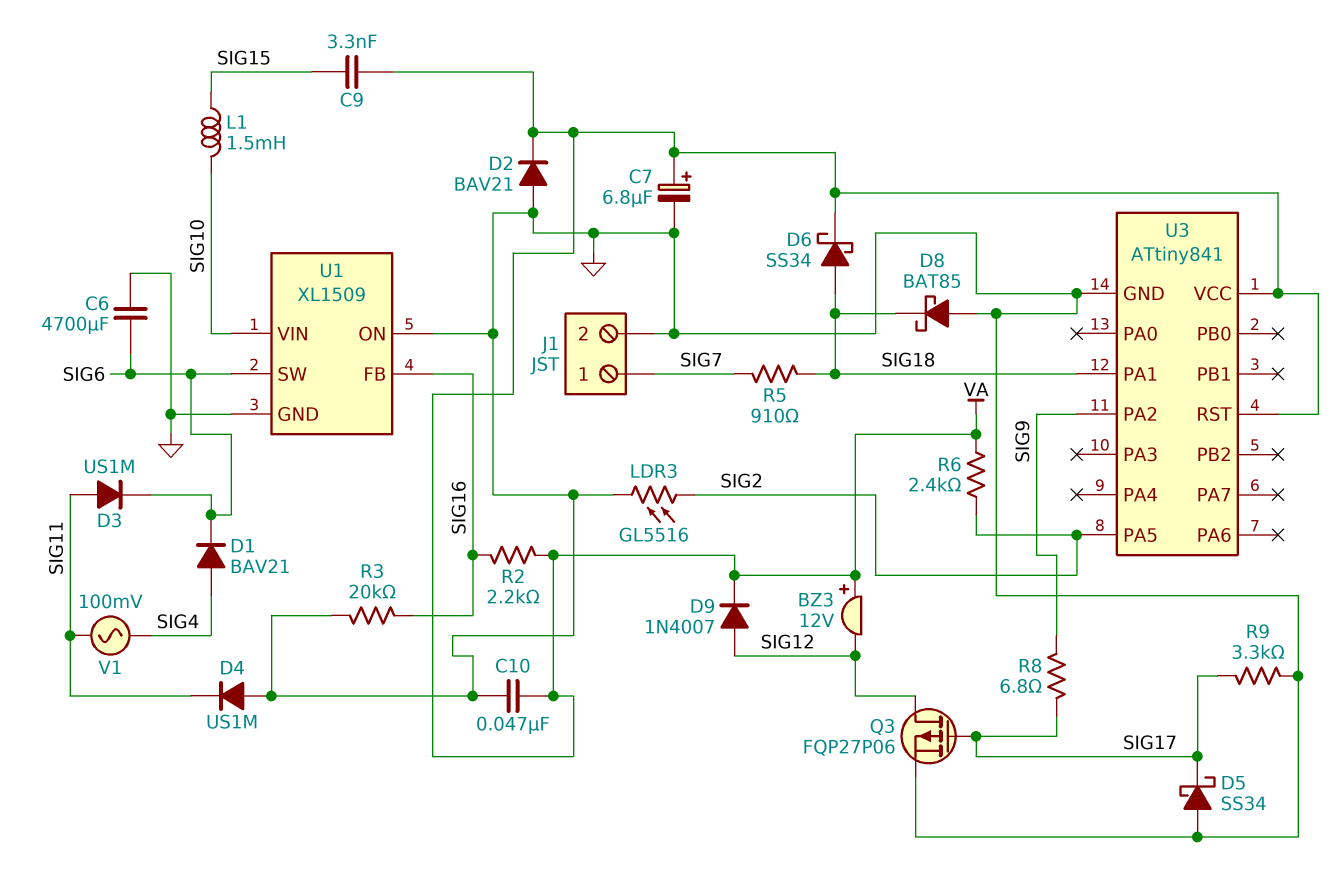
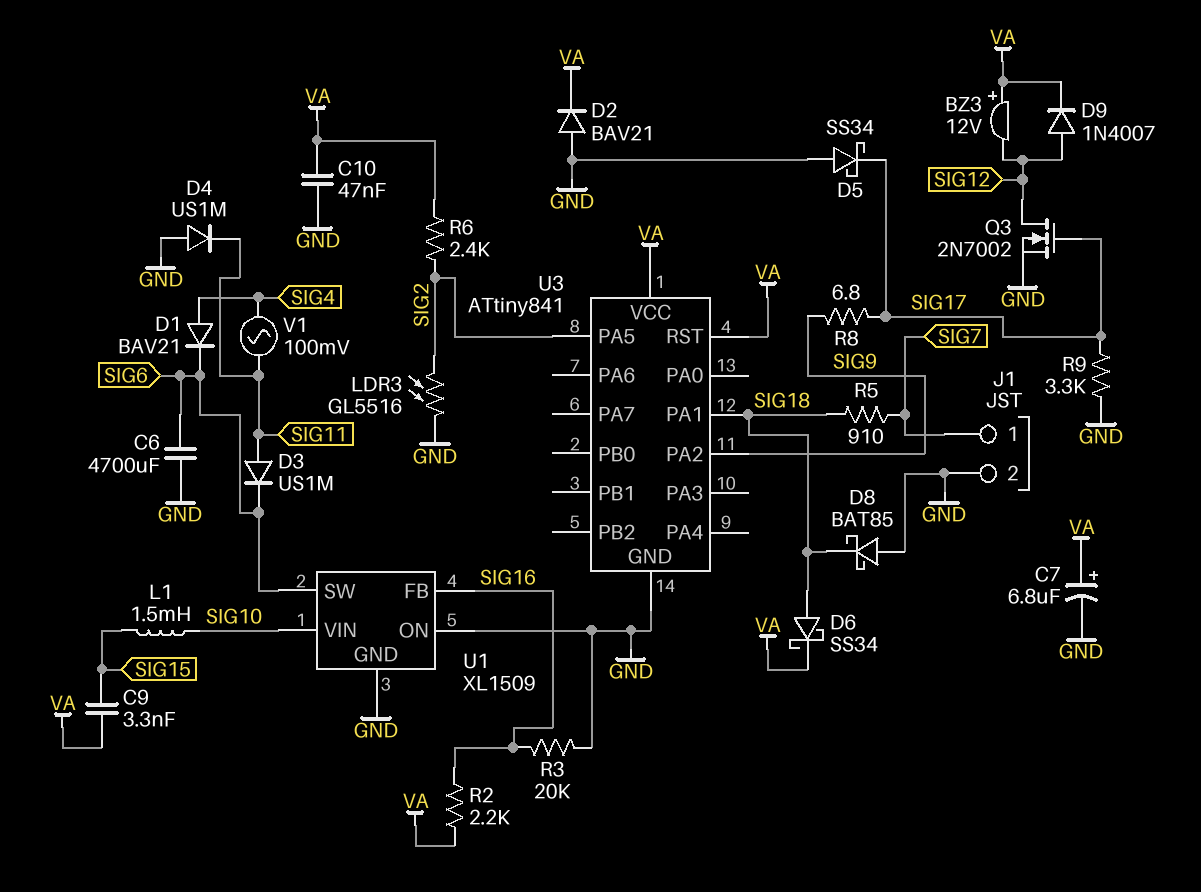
Q3: PMOS FQP27P06 (G SIG17, D SIG12, S GND) -> NMOS 2N7002 (G SIG17, D SIG12, S GND)

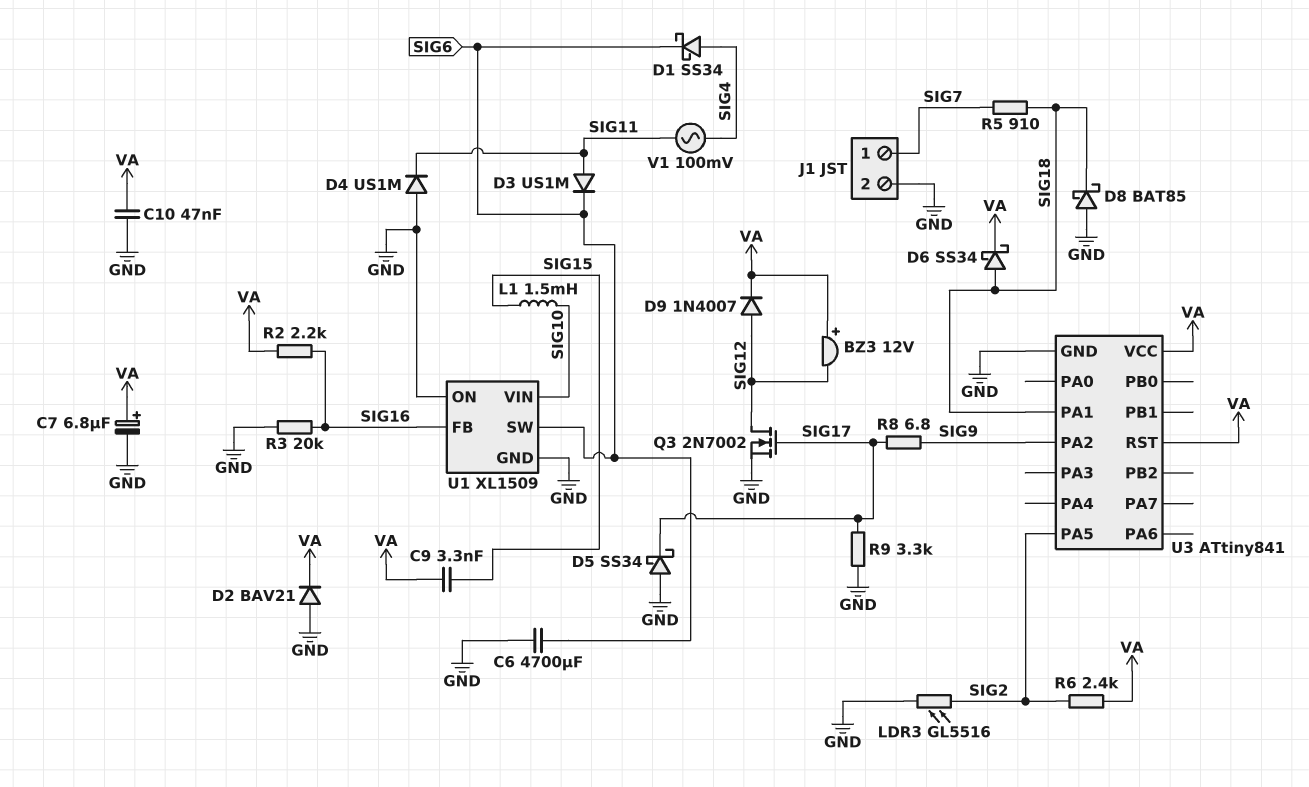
D1: diode BAV21 (A SIG4, K SIG6) -> schottky SS34 (A SIG4, K SIG6)

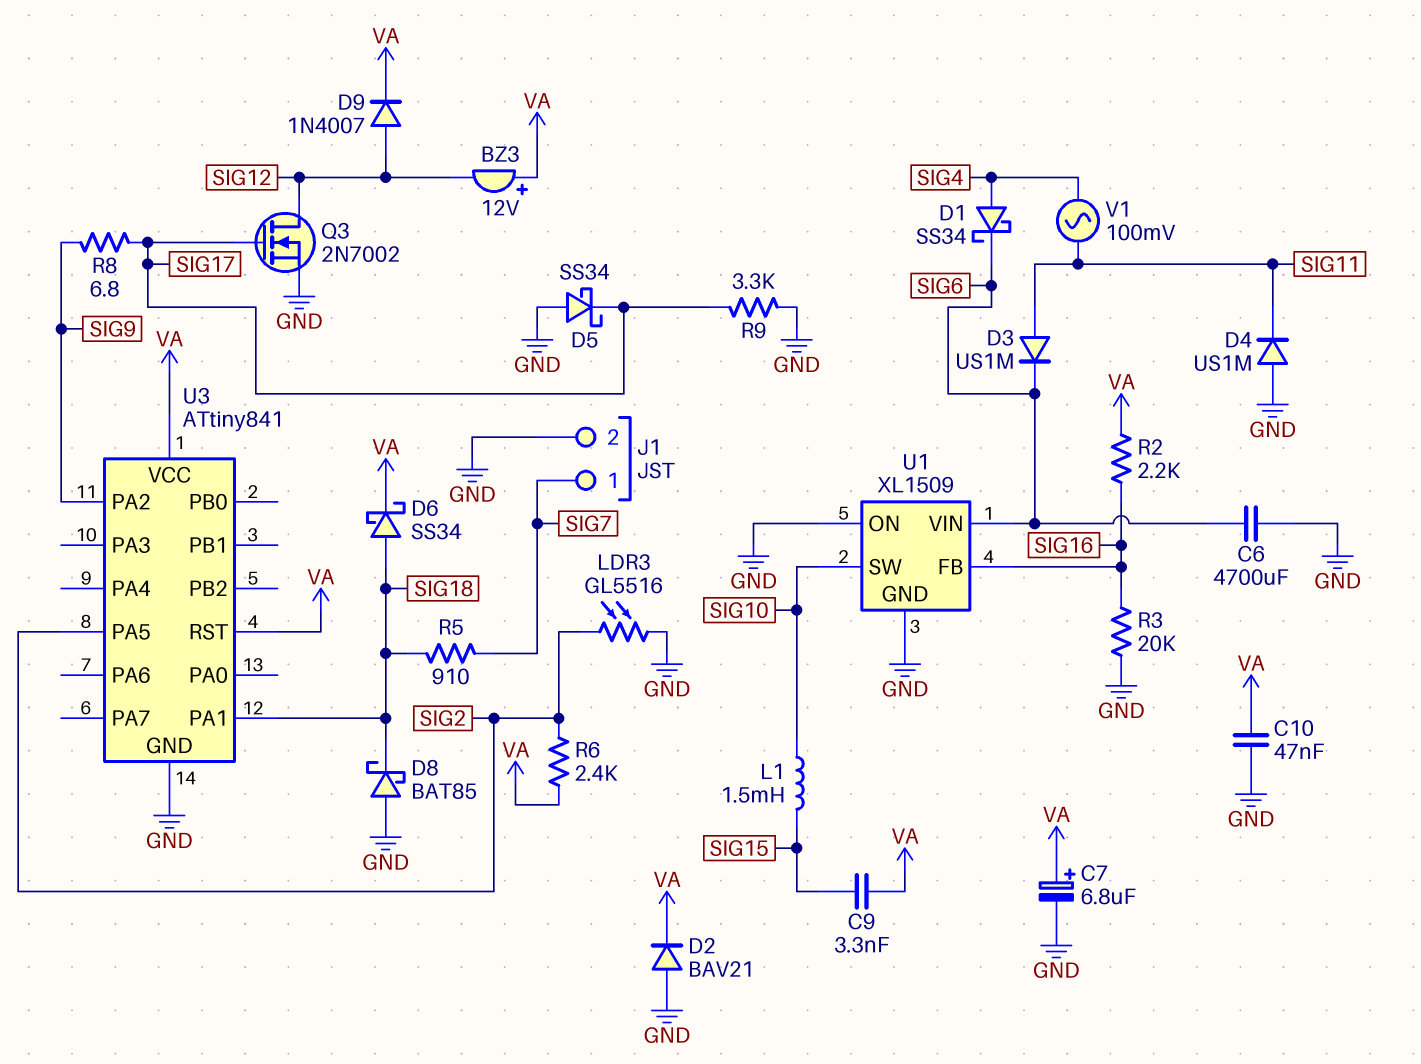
U1 pin SW: SIG6 -> SIG10
U1 pin VIN: SIG10 -> SIG6

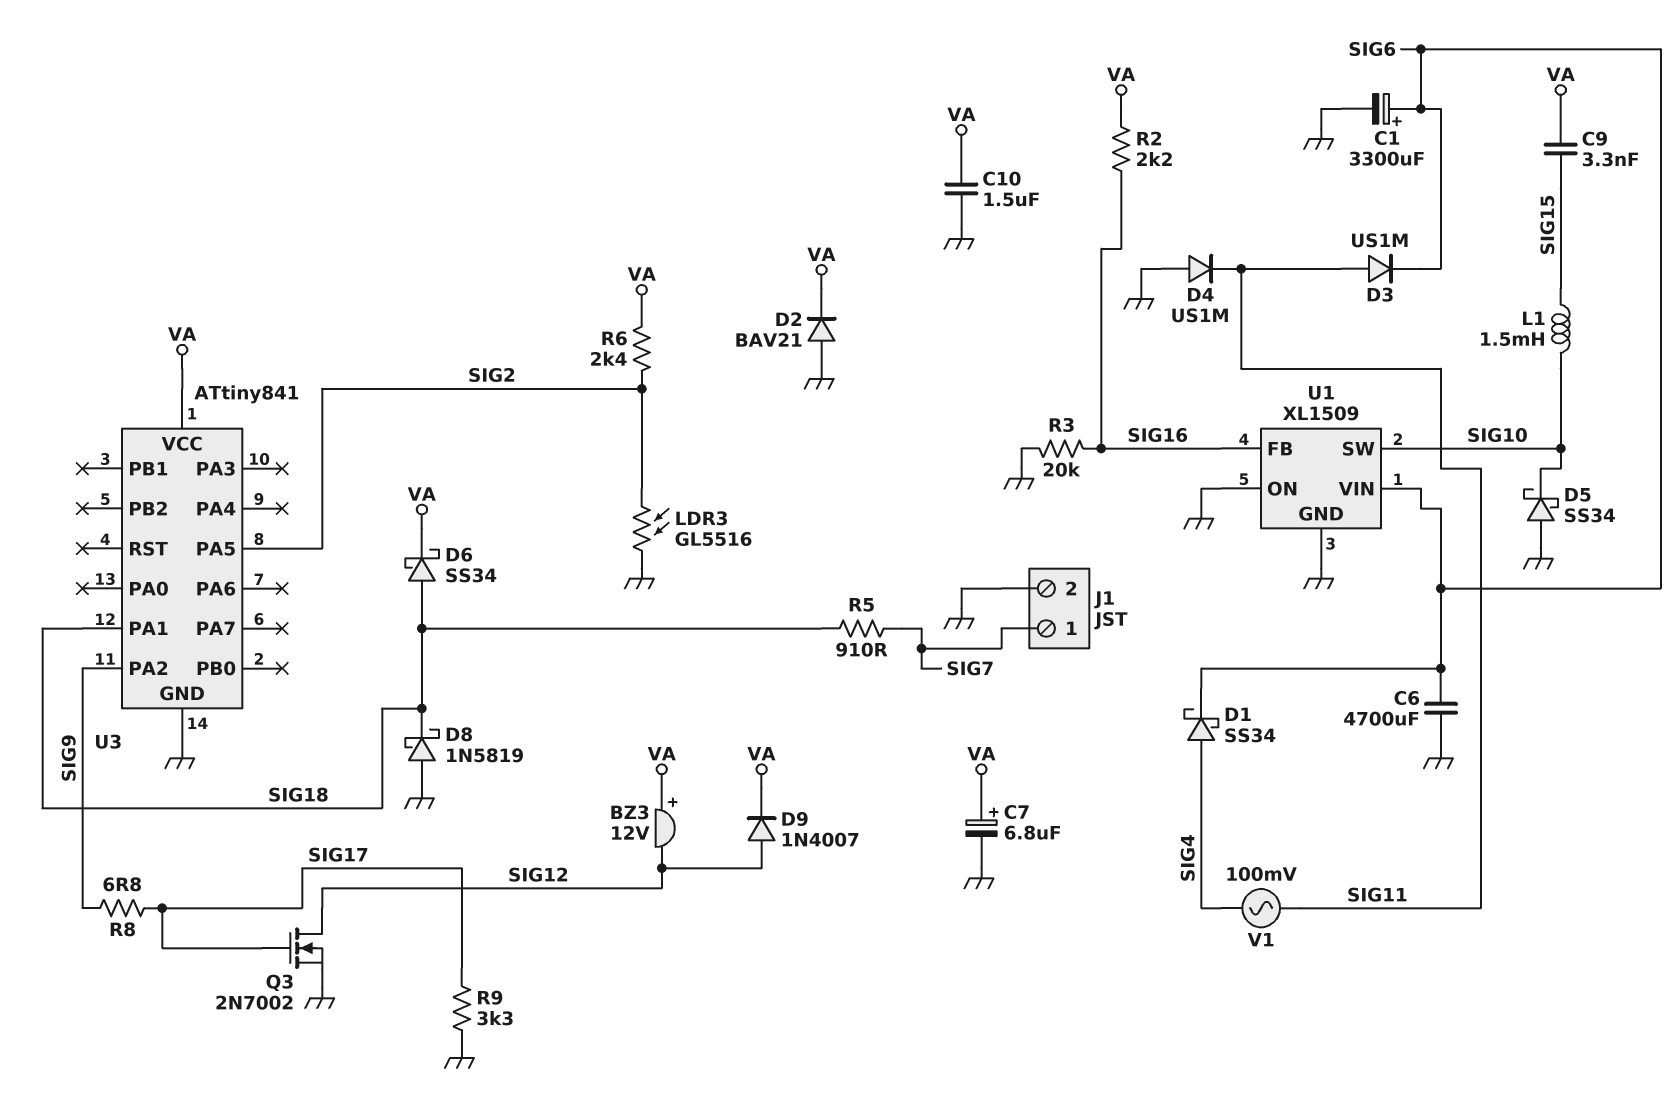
C1: none -> 3300uF (plus SIG6, minus GND)
C10: 47nF (GND, VA) -> 1.5uF (GND, VA)
D5: schottky SS34 (A GND, K SIG17) -> schottky SS34 (A GND, K SIG10)
D8: schottky BAT85 (A GND, K SIG18) -> schottky 1N5819 (A GND, K SIG18)
U3 pin RST: VA -> none

